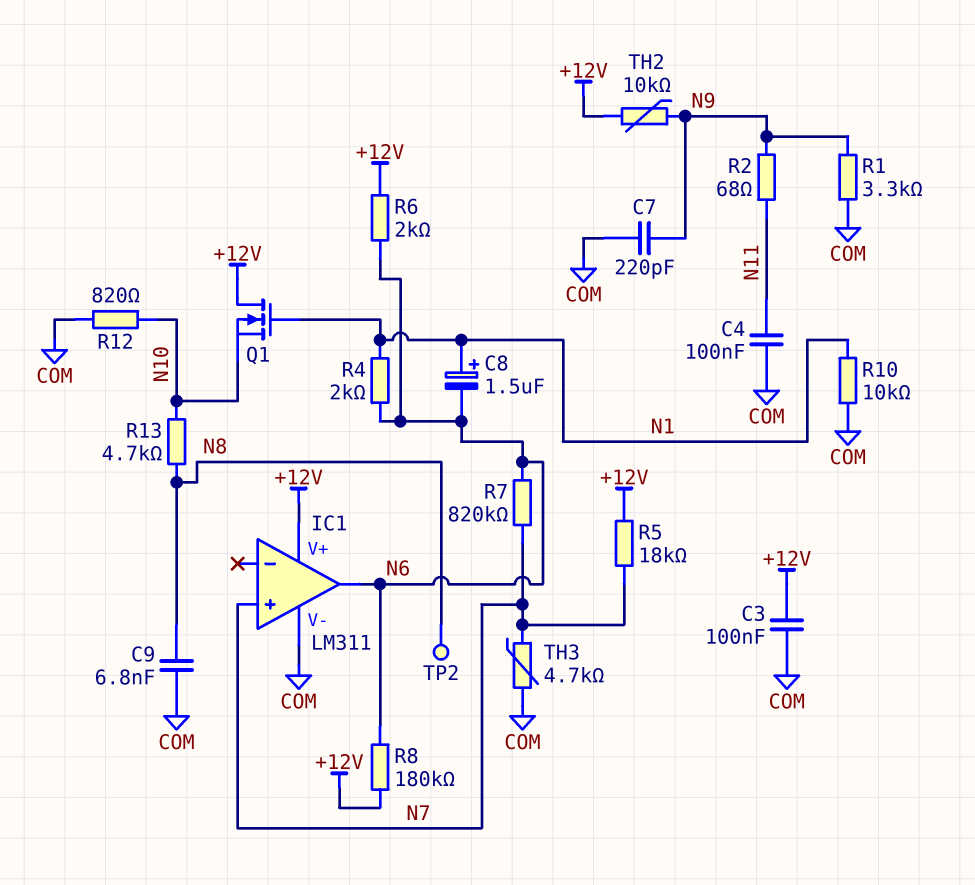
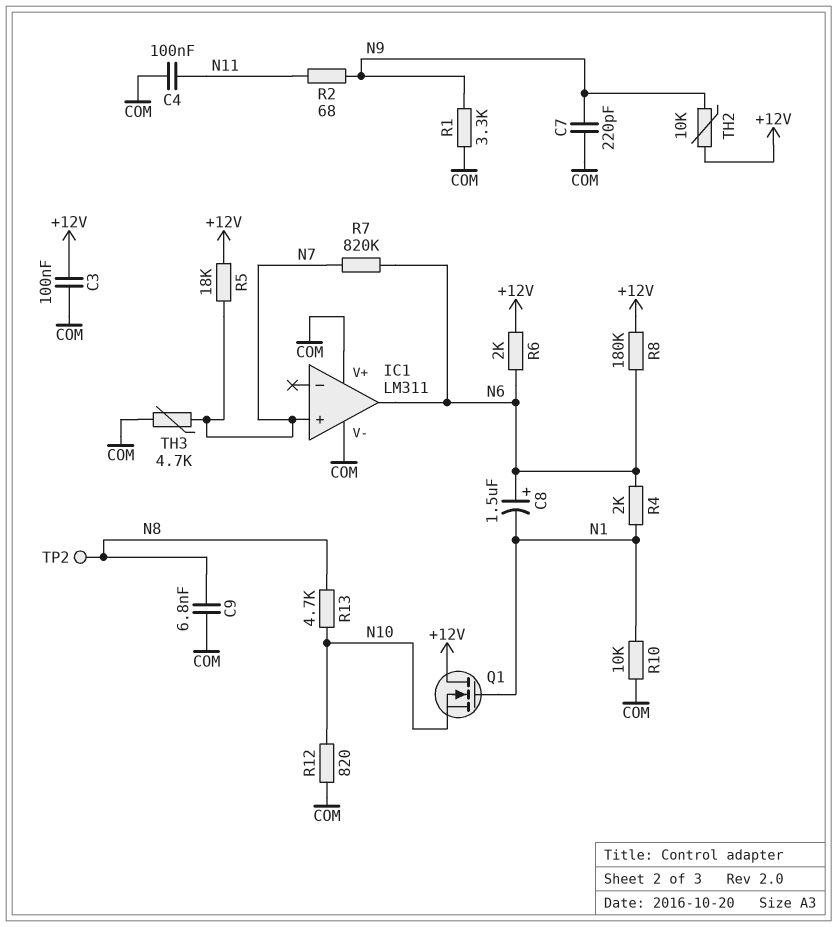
C8: 1.5uF (plus N1, minus N6) -> 1.5uF (plus N6, minus N1)
IC1 pin V+: +12V -> COM

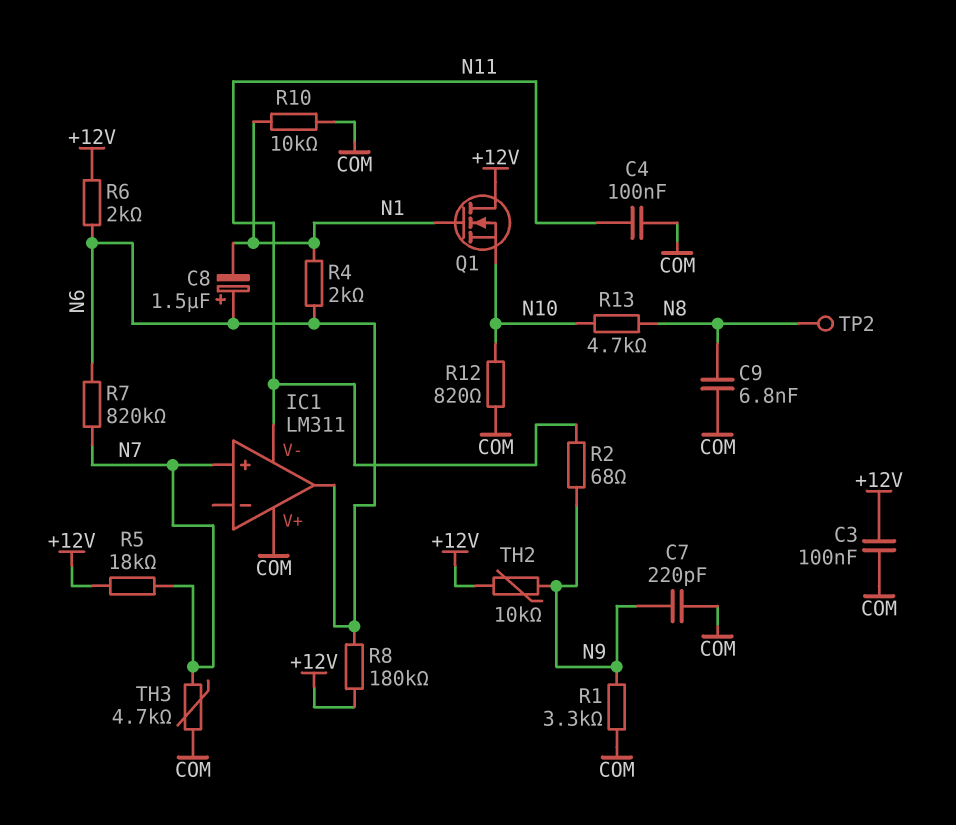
IC1 pin V-: COM -> N11

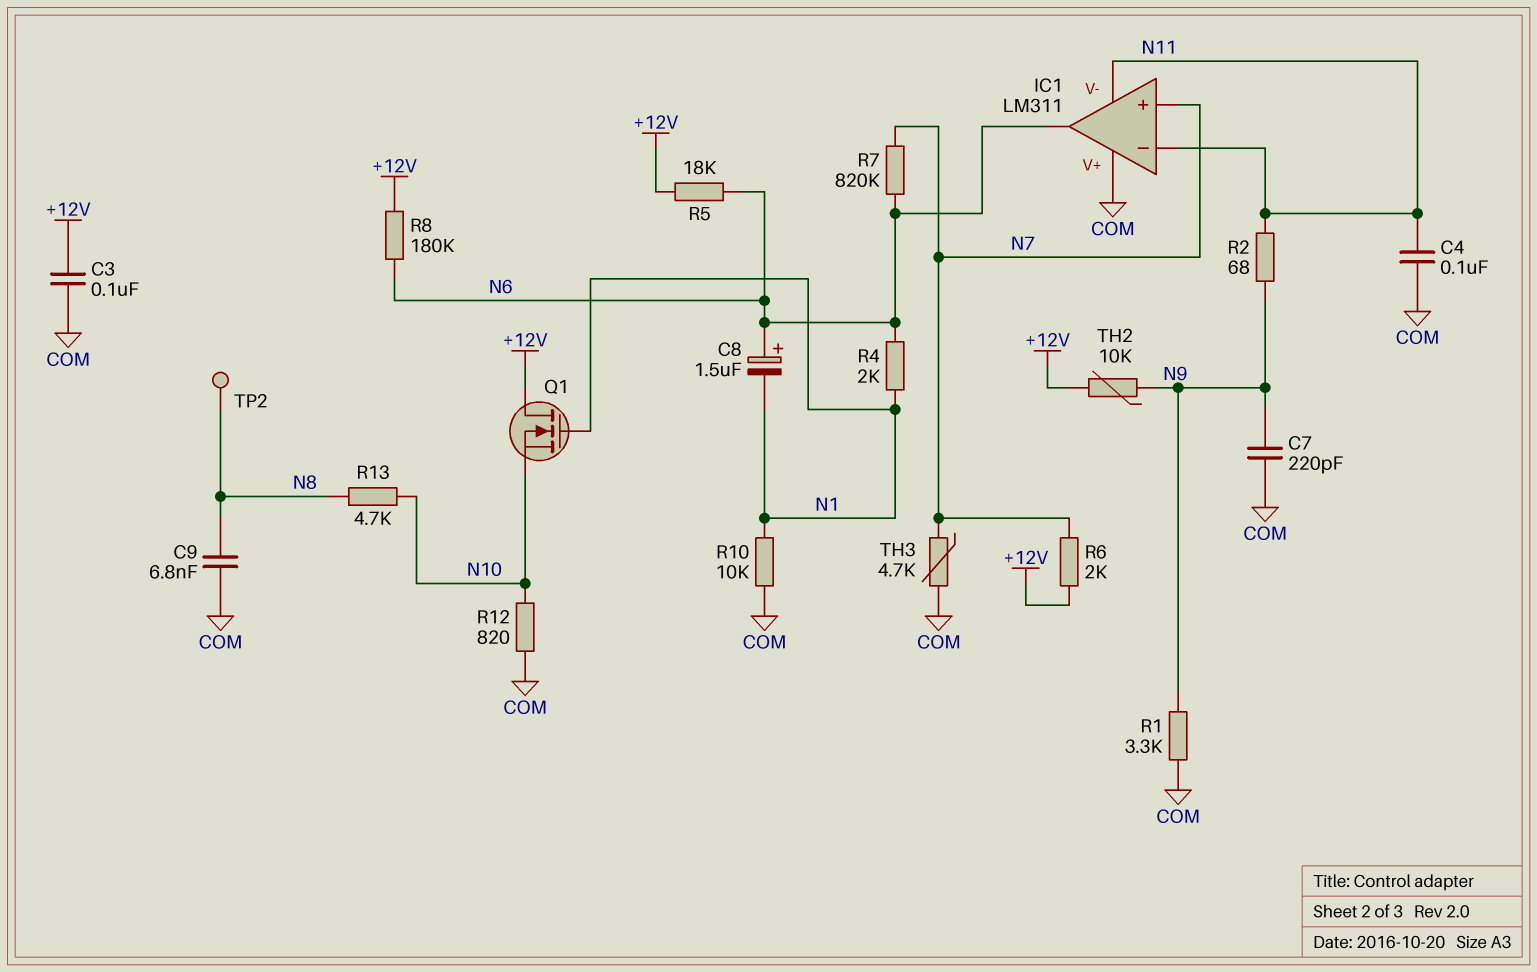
IC1 pin in-: none -> N11
R5: 18k (+12V, N7) -> 18k (+12V, N6)
R6: 2k (+12V, N6) -> 2k (+12V, N7)

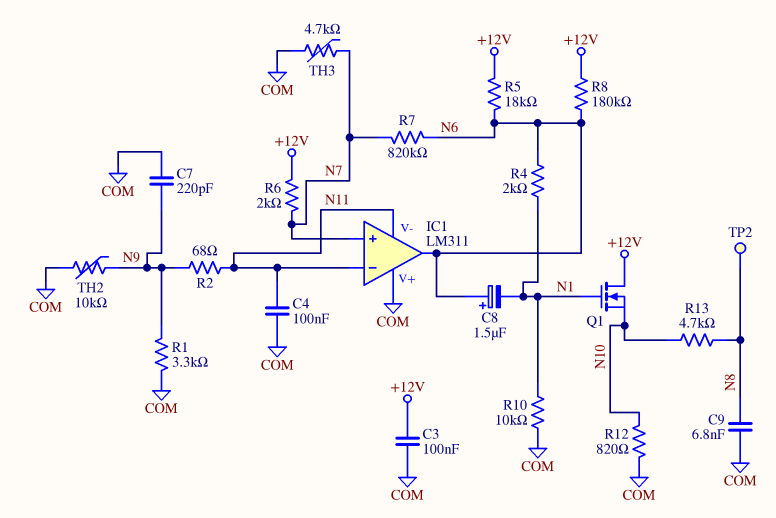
TH2: 10k (+12V, N9) -> 10k (COM, N9)

